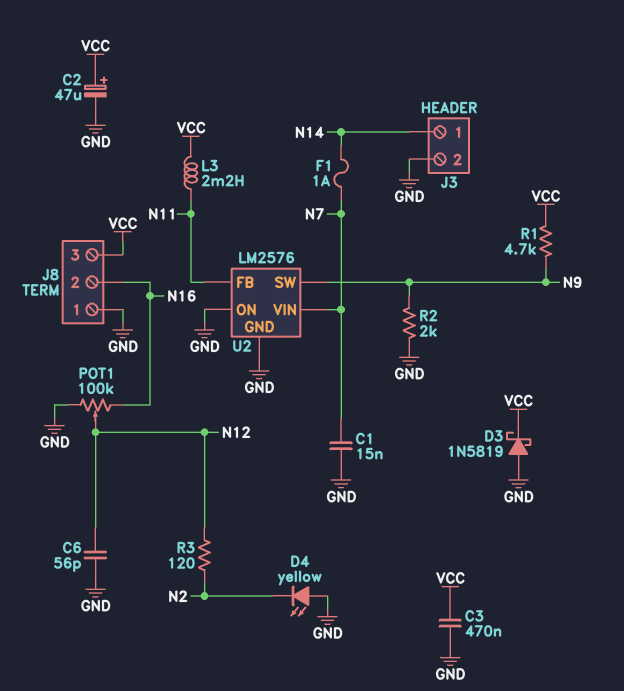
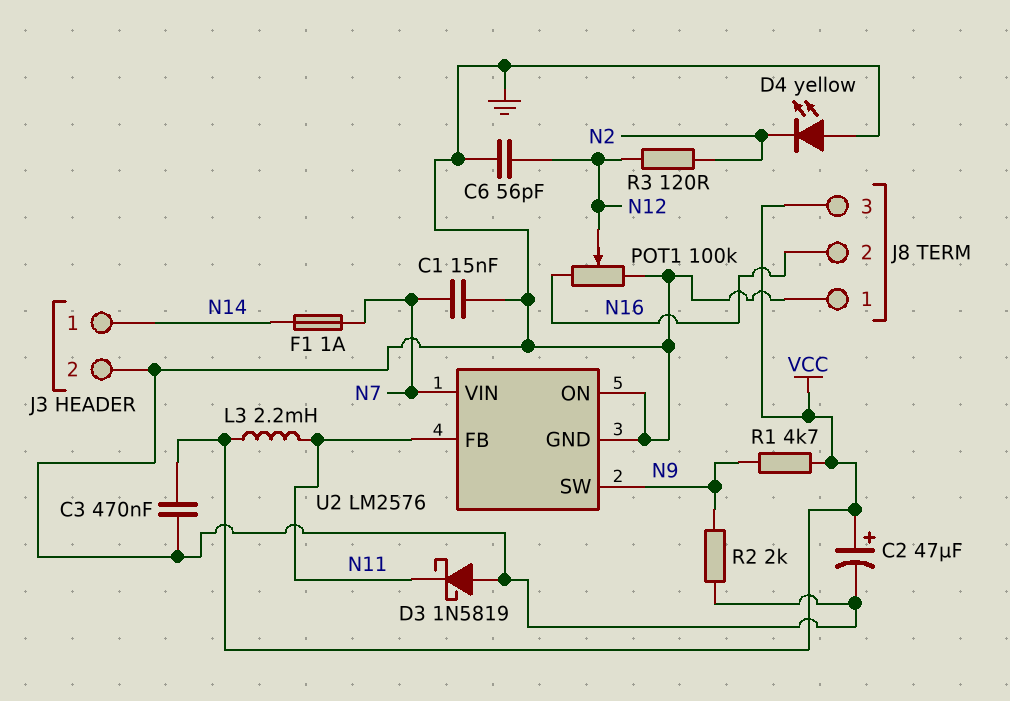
D3: schottky 1N5819 (A GND, K VCC) -> schottky 1N5819 (A GND, K N11)

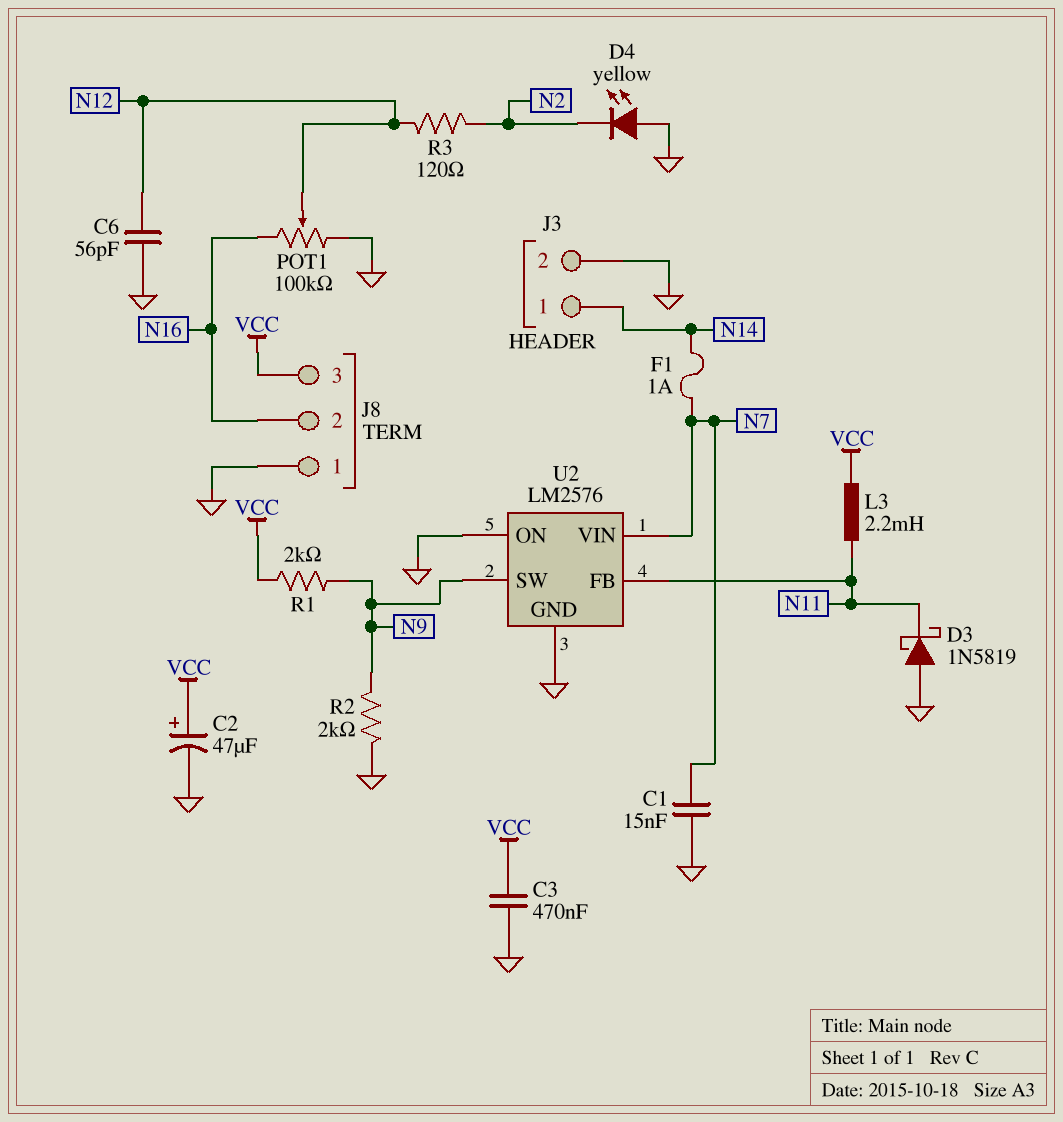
R1: 4.7k (N9, VCC) -> 2k (N9, VCC)

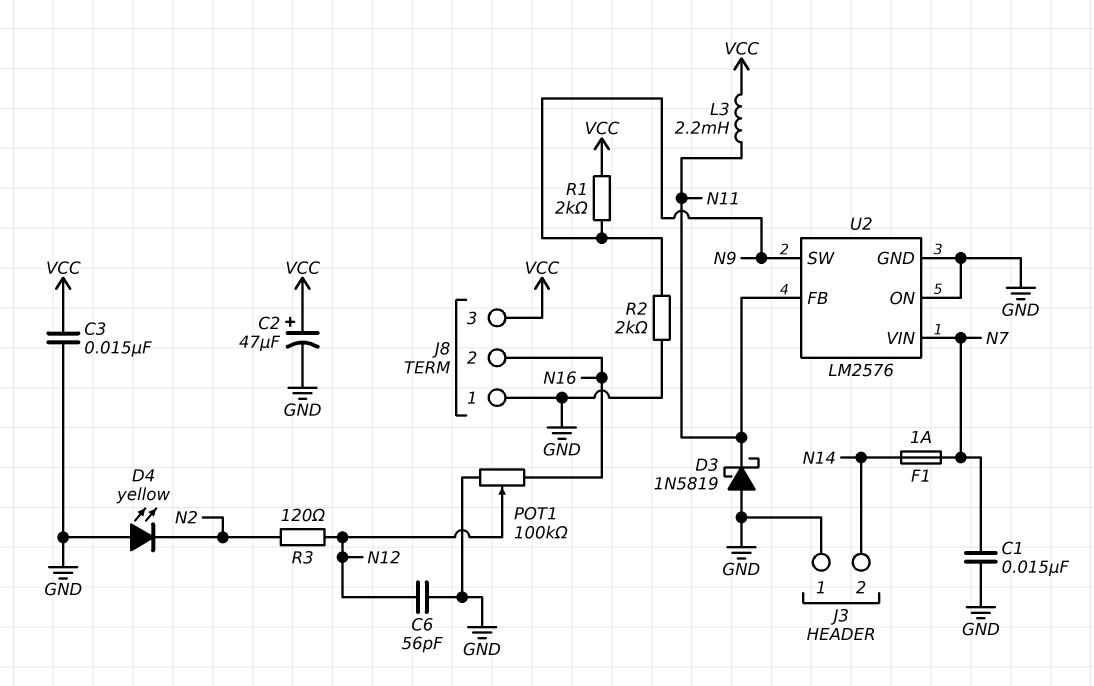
C3: 470nF (GND, VCC) -> 15nF (GND, VCC)
J3 pin 1: N14 -> GND
J3 pin 2: GND -> N14

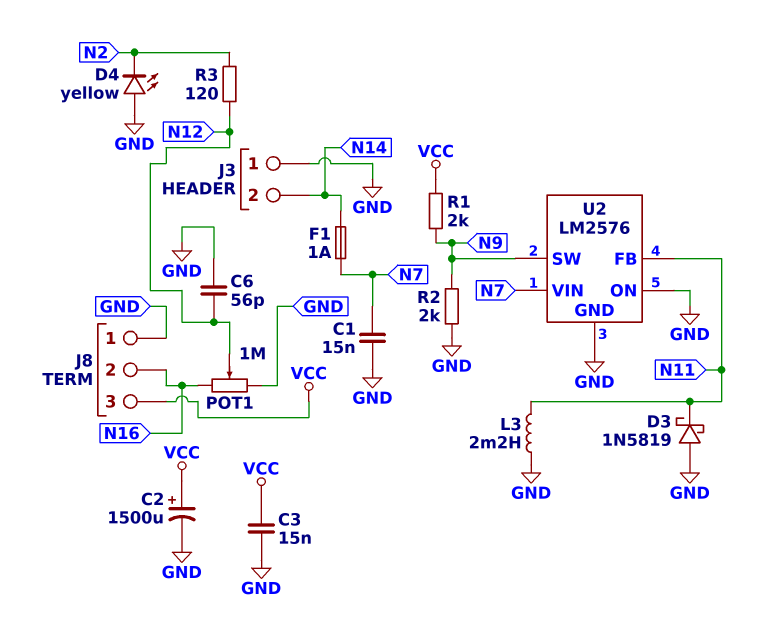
C2: 47uF (plus VCC, minus GND) -> 1500uF (plus VCC, minus GND)
L3: 2.2mH (N11, VCC) -> 2.2mH (GND, N11)
POT1: 100k (GND, N16, wiper N12) -> 1M (GND, N16, wiper N12)

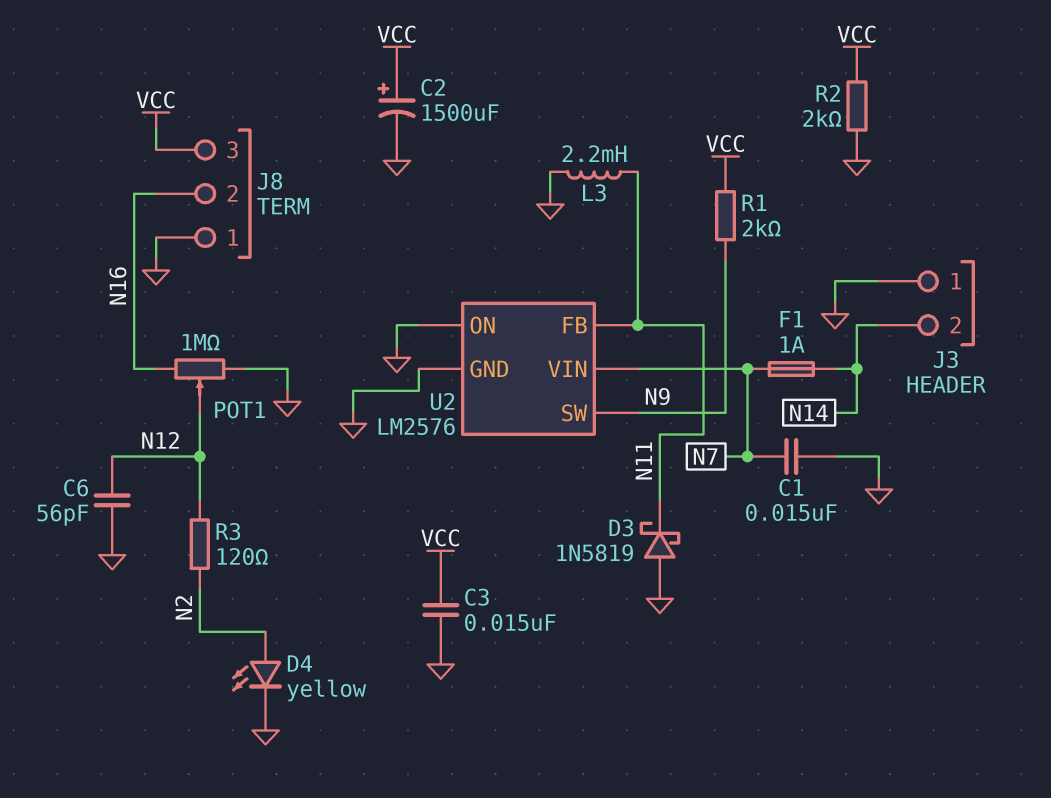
D4: LED yellow (A GND, K N2) -> LED yellow (A N2, K GND)
R2: 2k (GND, N9) -> 2k (GND, VCC)

